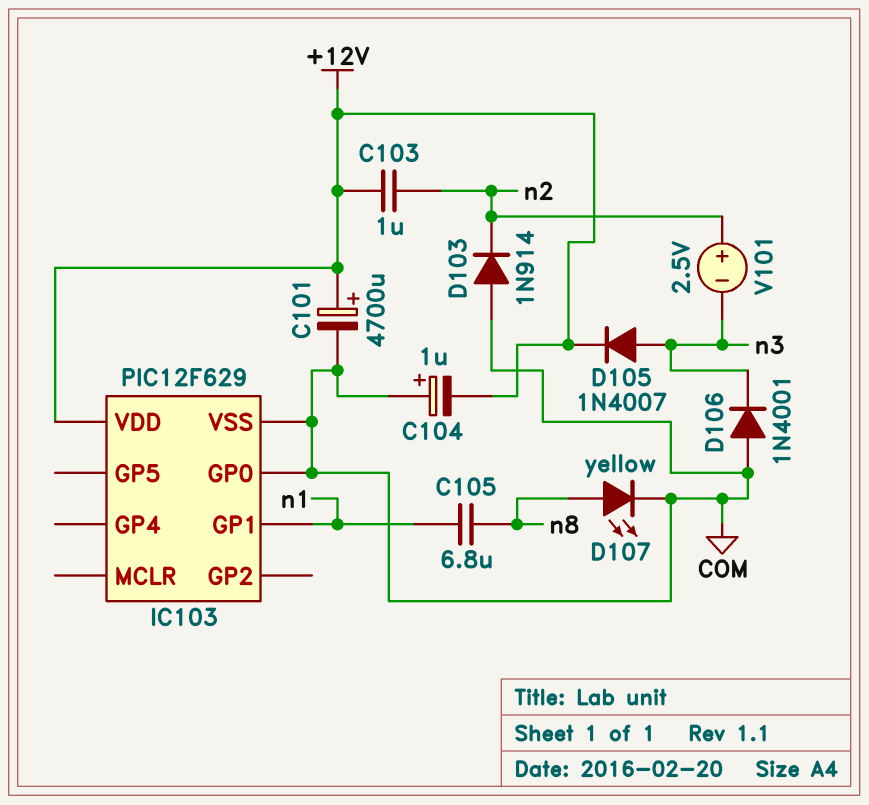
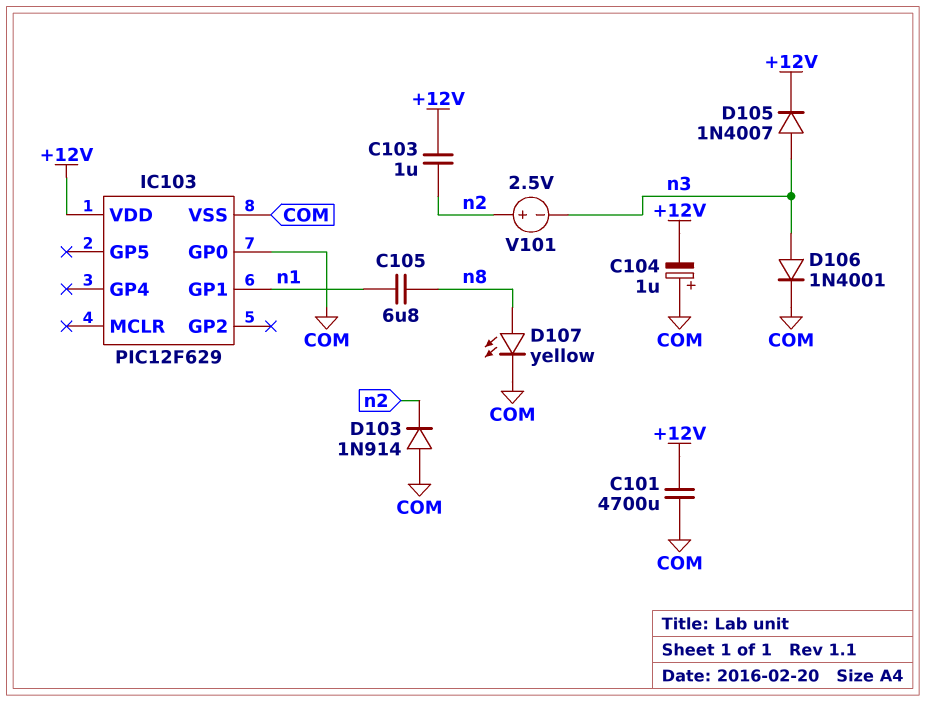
C101: 4700uF (plus +12V, minus COM) -> 4700uF (+12V, COM)
D106: diode 1N4001 (A COM, K n3) -> diode 1N4001 (A n3, K COM)

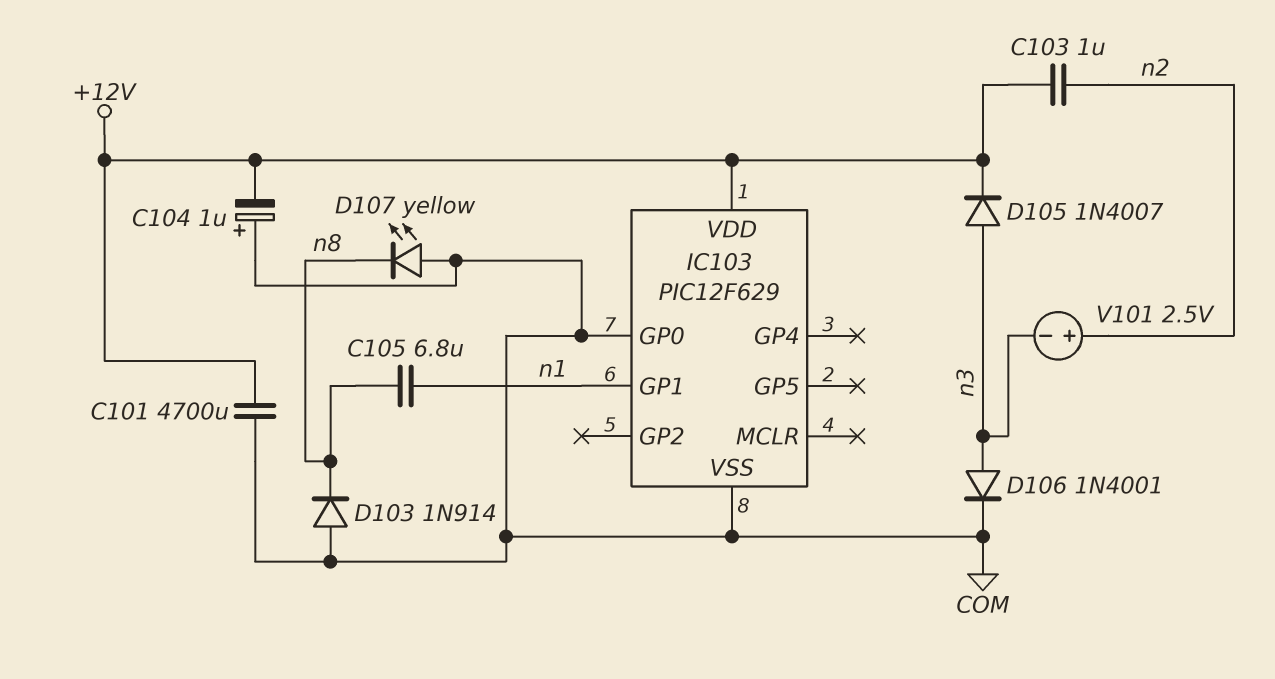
D103: diode 1N914 (A COM, K n2) -> diode 1N914 (A COM, K n8)
D107: LED yellow (A n8, K COM) -> LED yellow (A COM, K n8)

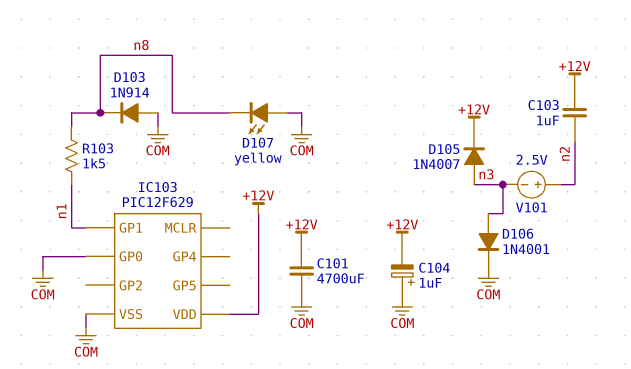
C105: 6.8uF (n1, n8) -> none
R103: none -> 1.5k (n1, n8)

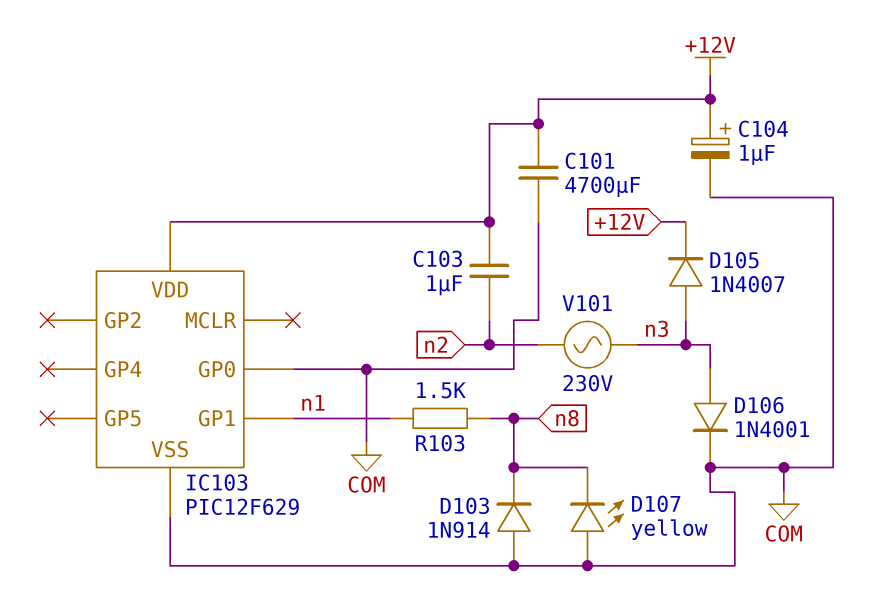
C104: 1uF (plus COM, minus +12V) -> 1uF (plus +12V, minus COM)
V101: 2.5V (plus n2, minus n3) -> AC 230V (n2, n3)

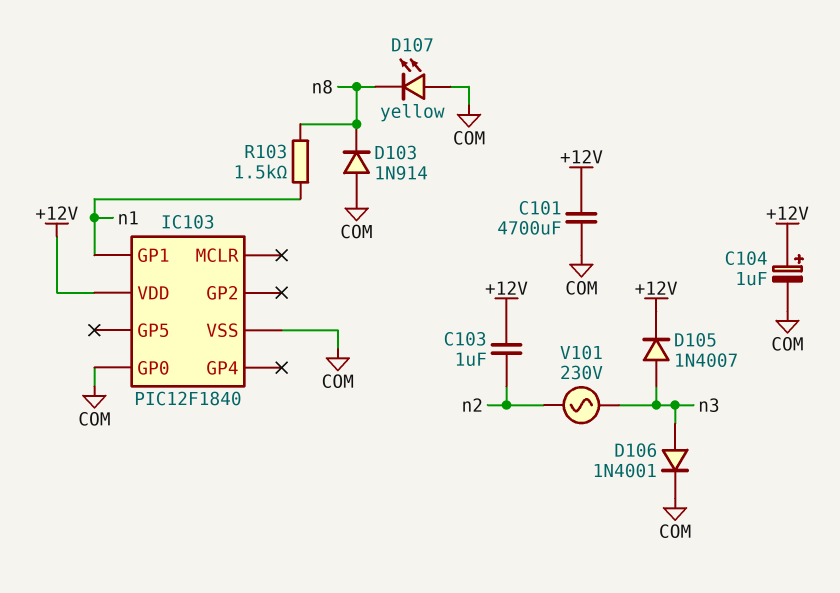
IC103: PIC12F629 -> PIC12F1840

